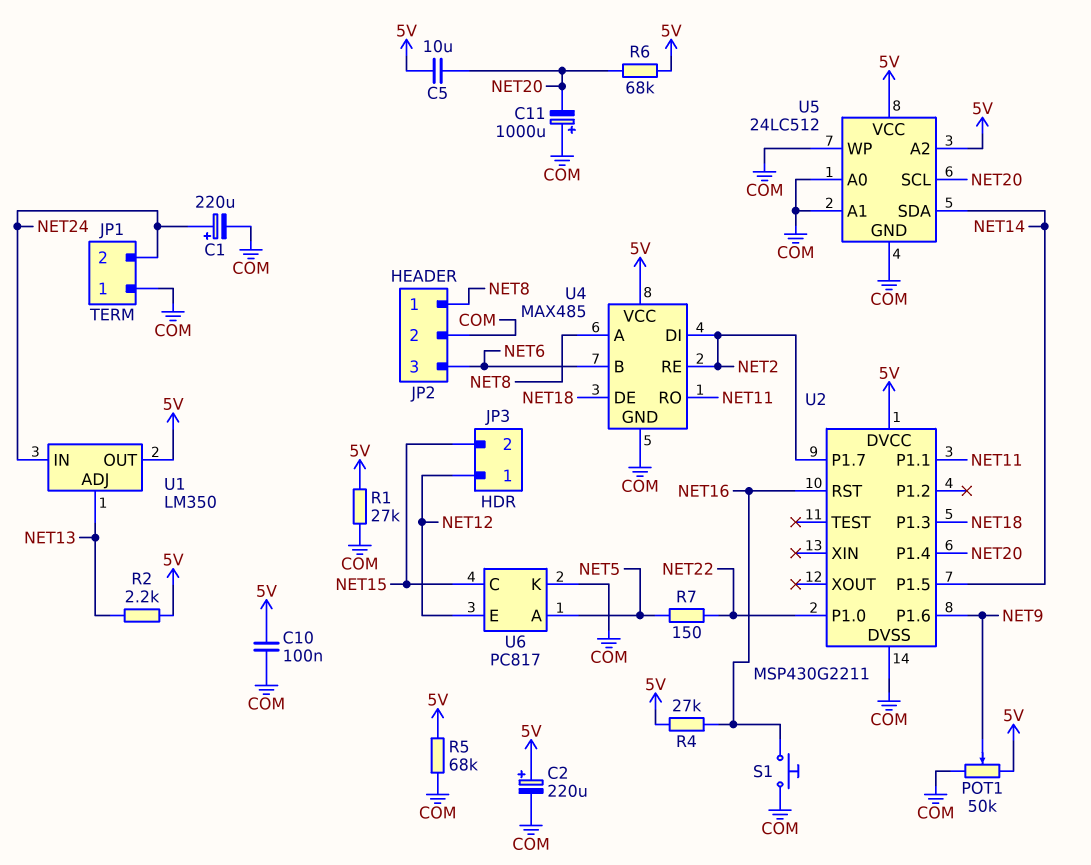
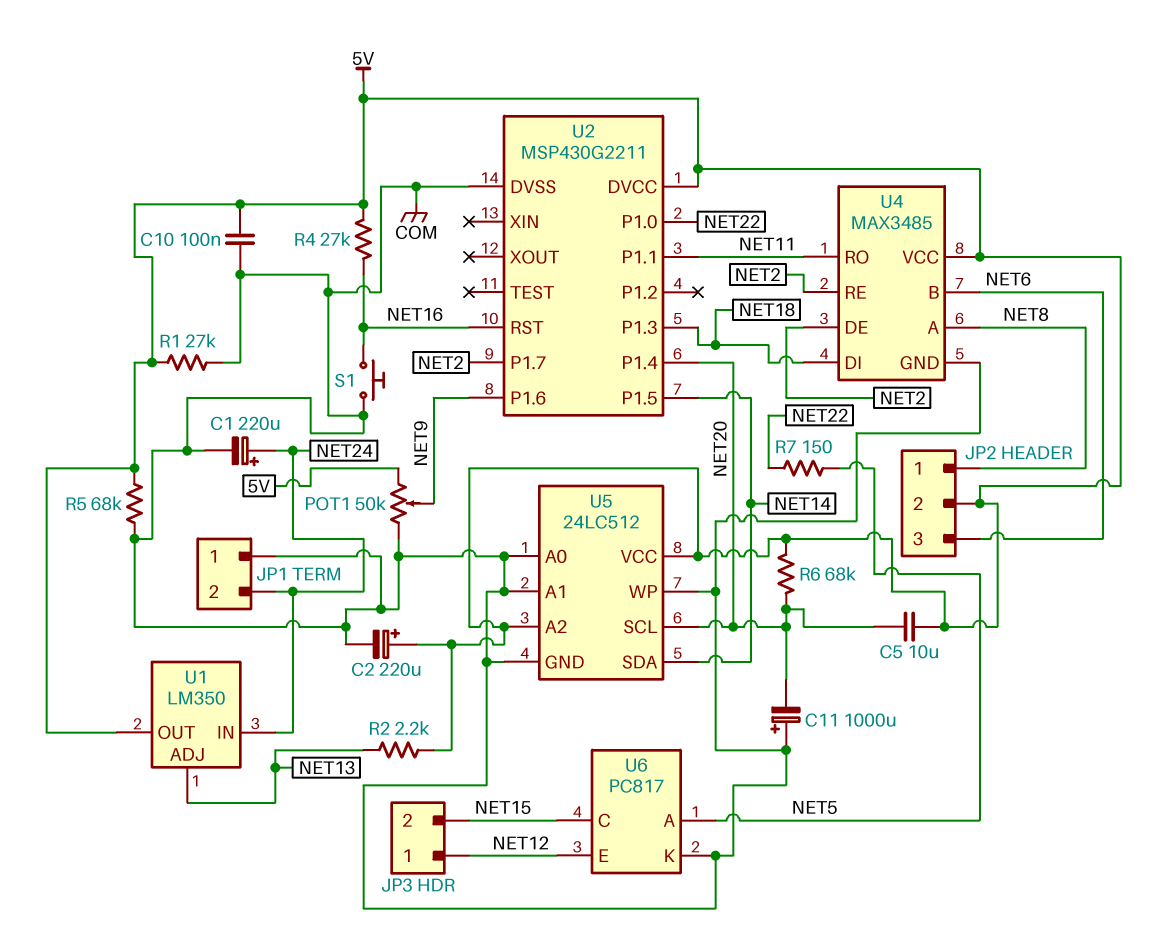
JP2 pin 2: COM -> 5V
U4: MAX485 -> MAX3485
U4 pin DE: NET18 -> NET2
U4 pin DI: NET2 -> NET18

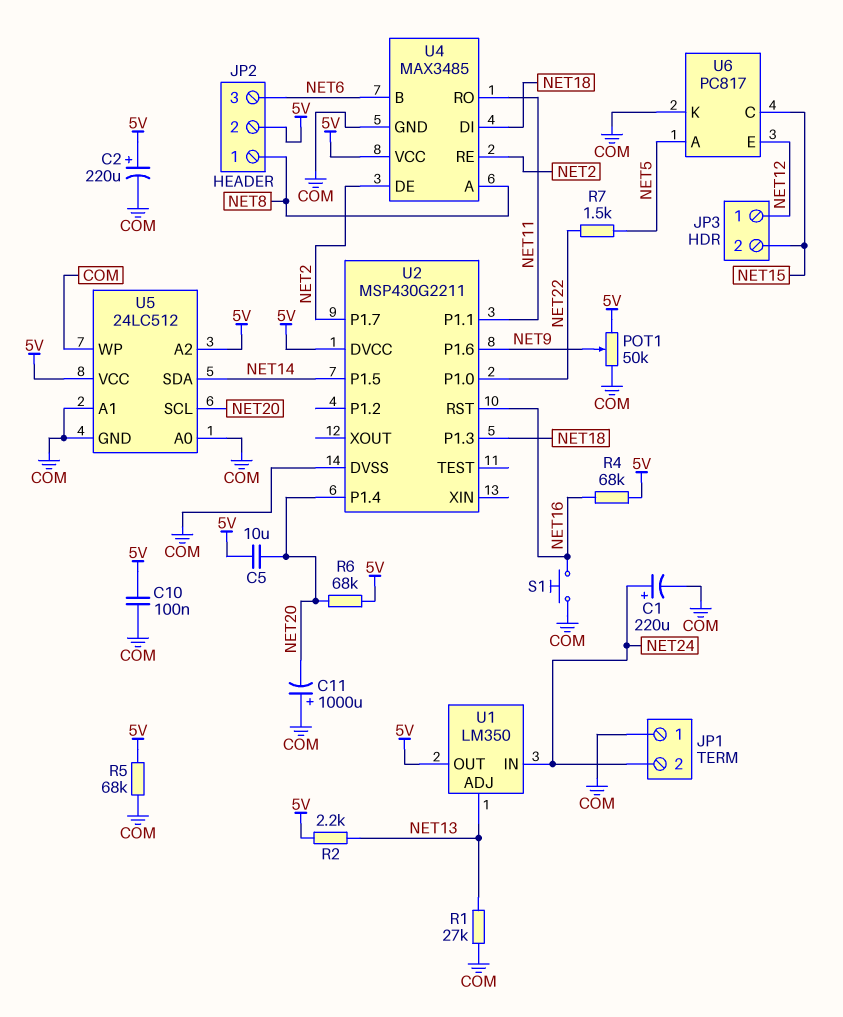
R1: 27k (5V, COM) -> 27k (COM, NET13)
R4: 27k (5V, NET16) -> 68k (5V, NET16)
R7: 150 (NET5, NET22) -> 1.5k (NET5, NET22)

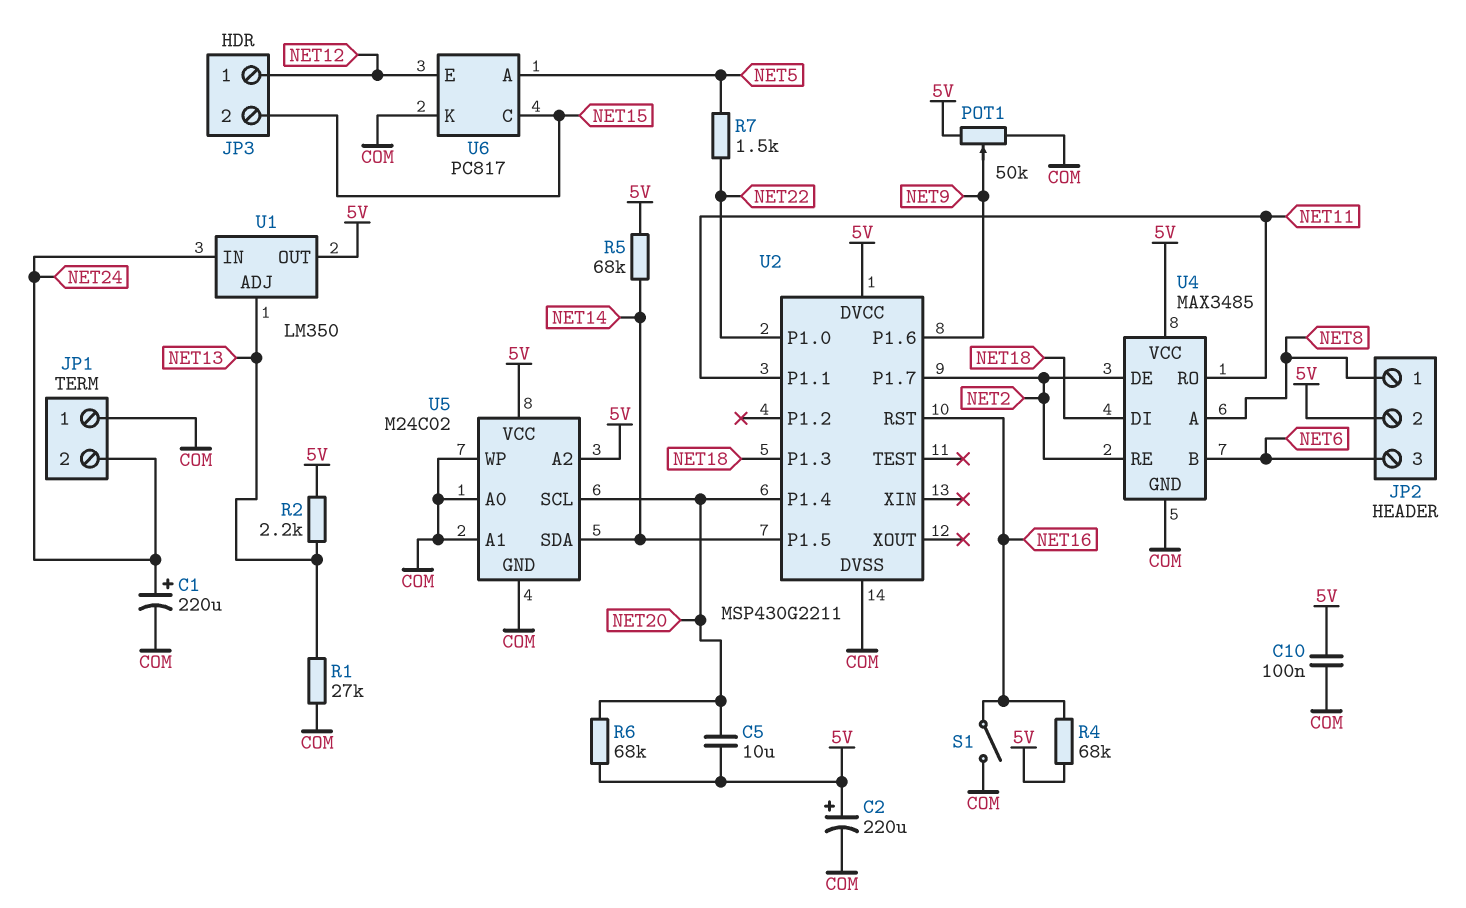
C11: 1000uF (plus COM, minus NET20) -> none
R5: 68k (5V, COM) -> 68k (5V, NET14)
S1: button (COM, NET16) -> switch (COM, NET16)
U5: 24LC512 -> M24C02

